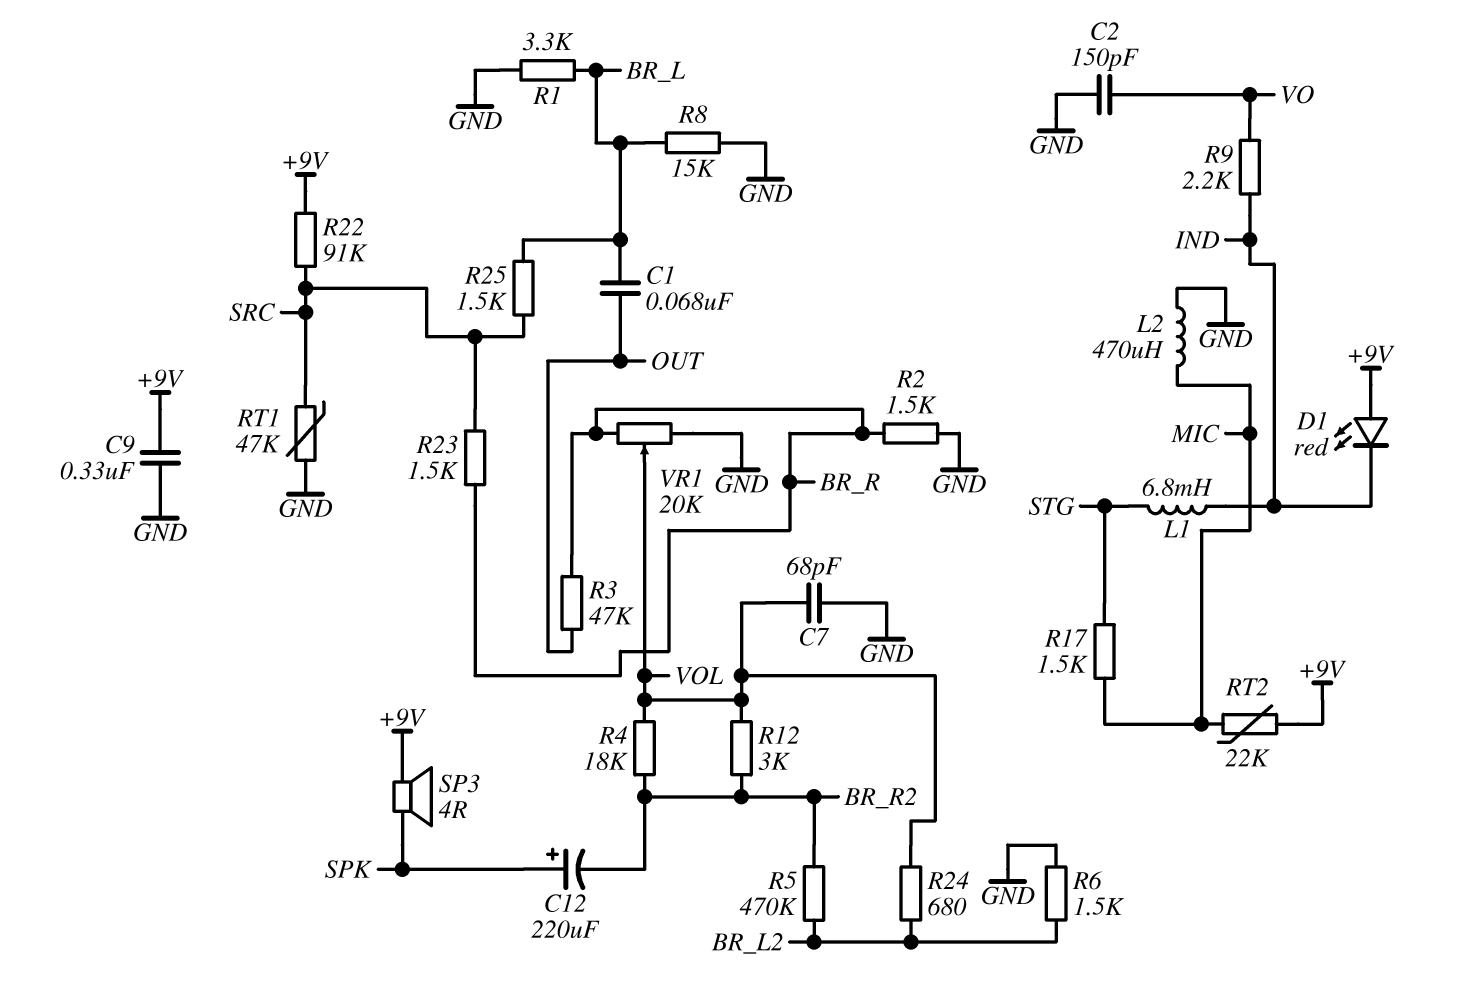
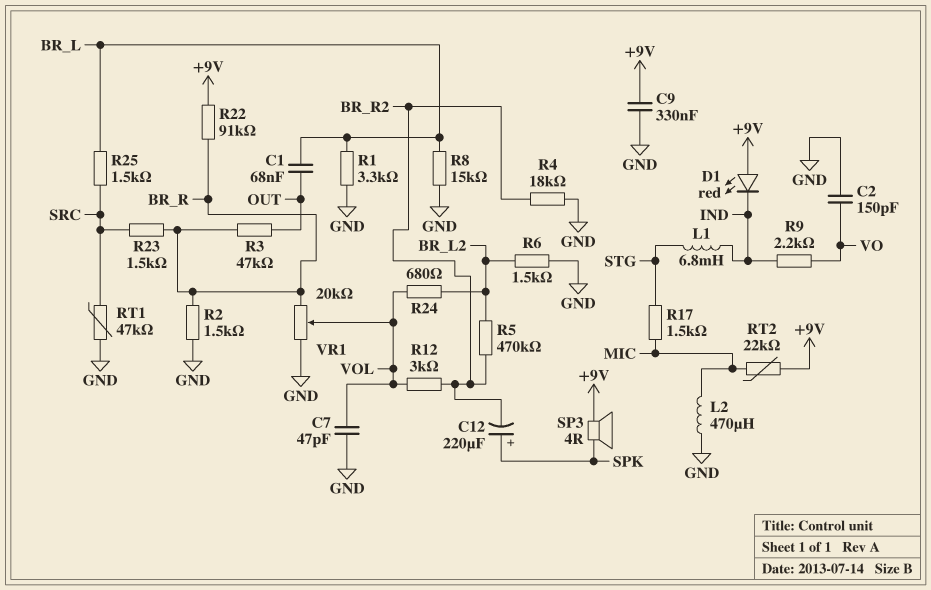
C7: 68pF (GND, VOL) -> 47pF (GND, VOL)
R4: 18k (BR_R2, VOL) -> 18k (BR_R2, GND)
R22: 91k (+9V, SRC) -> 91k (+9V, BR_R)

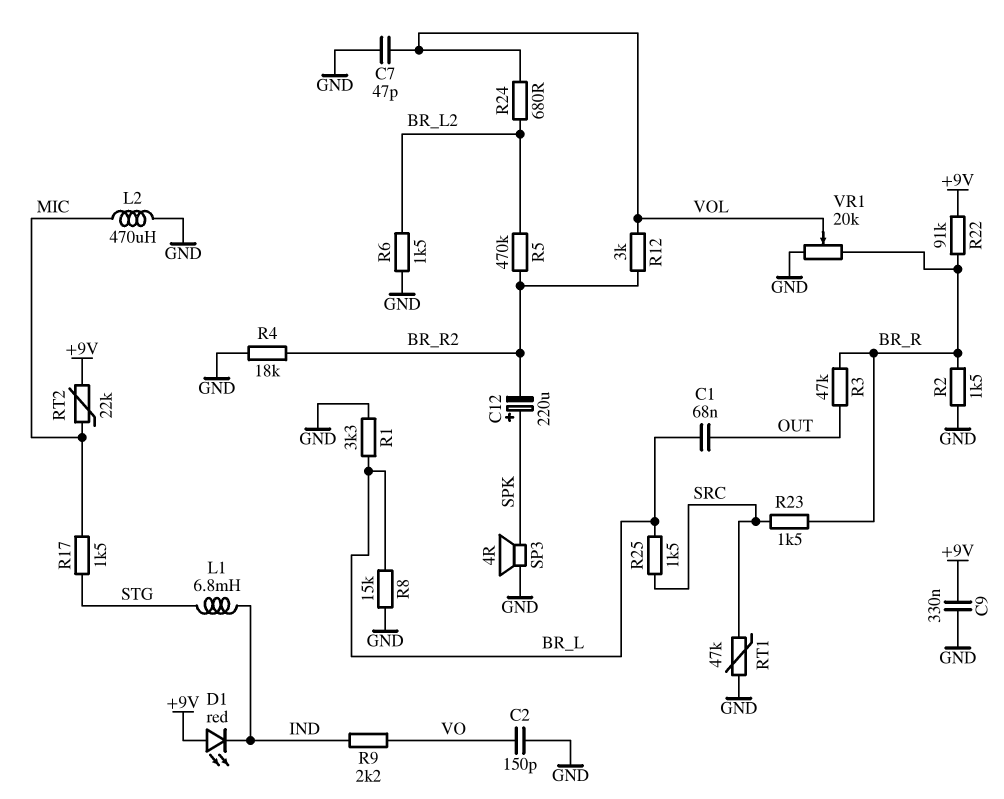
SP3: speaker 4R (+9V, SPK) -> speaker 4R (GND, SPK)

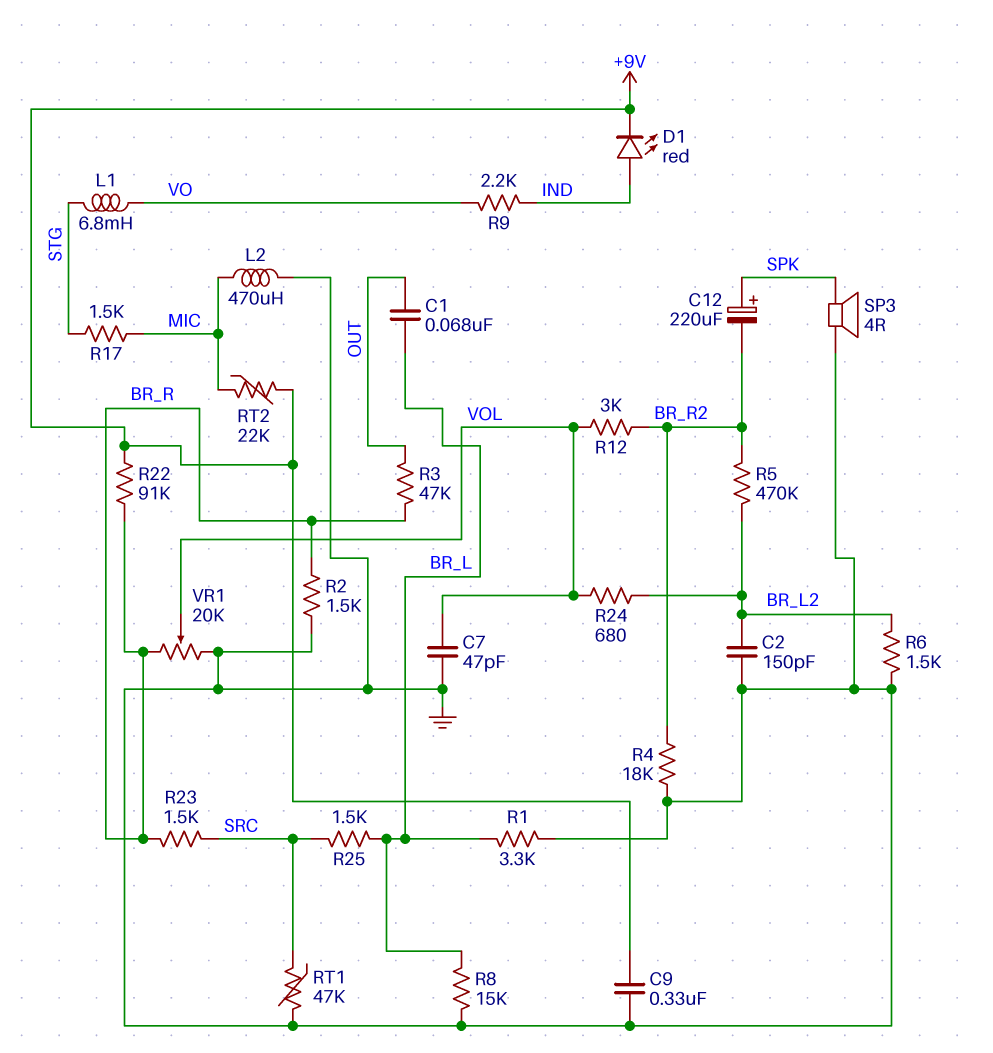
C2: 150pF (GND, VO) -> 150pF (BR_L2, GND)
D1: LED red (A +9V, K IND) -> LED red (A IND, K +9V)
L1: 6.8mH (IND, STG) -> 6.8mH (STG, VO)

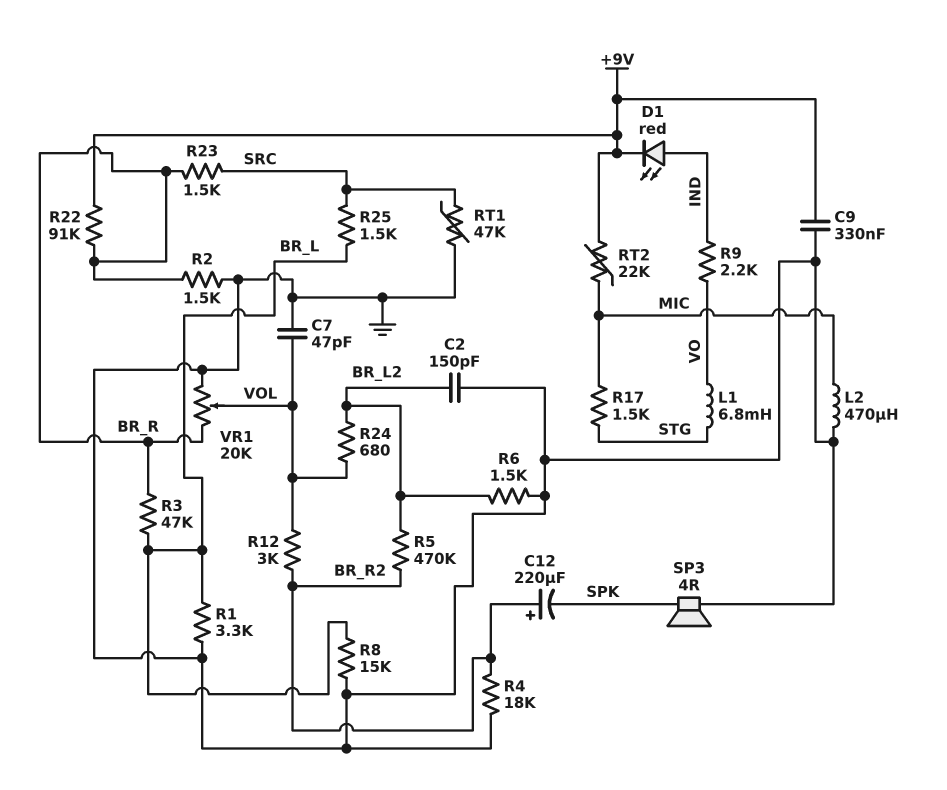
C1: 68nF (BR_L, OUT) -> none
C12: 220uF (plus SPK, minus BR_R2) -> 220uF (plus BR_R2, minus SPK)
R3: 47k (BR_R, OUT) -> 47k (BR_L, BR_R)

